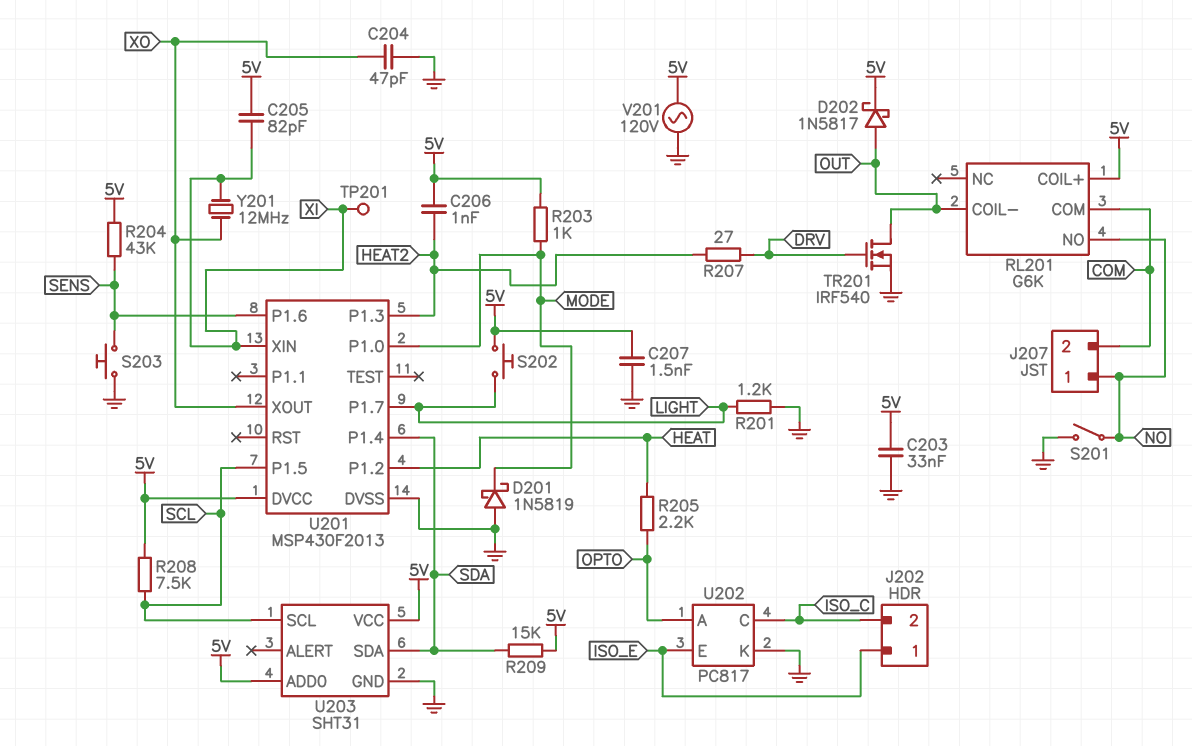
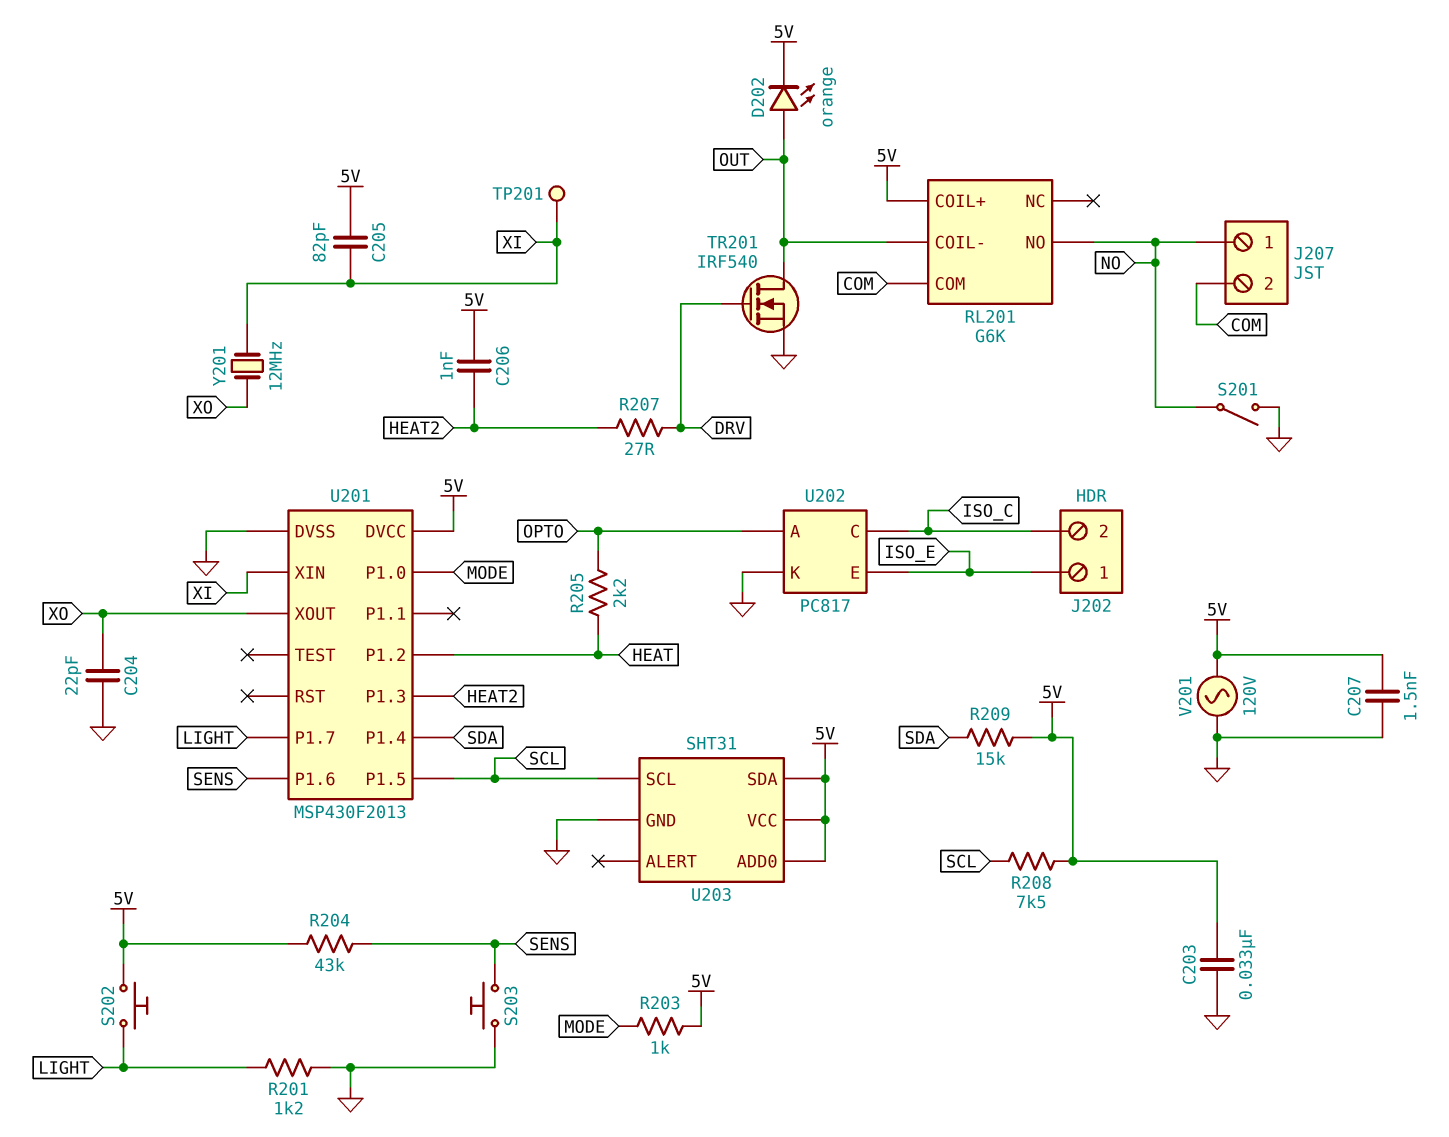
C204: 47pF (GND, XO) -> 22pF (GND, XO)
D201: schottky 1N5819 (A GND, K MODE) -> none
D202: schottky 1N5817 (A OUT, K 5V) -> LED orange (A OUT, K 5V)
U203 pin SDA: SDA -> 5V

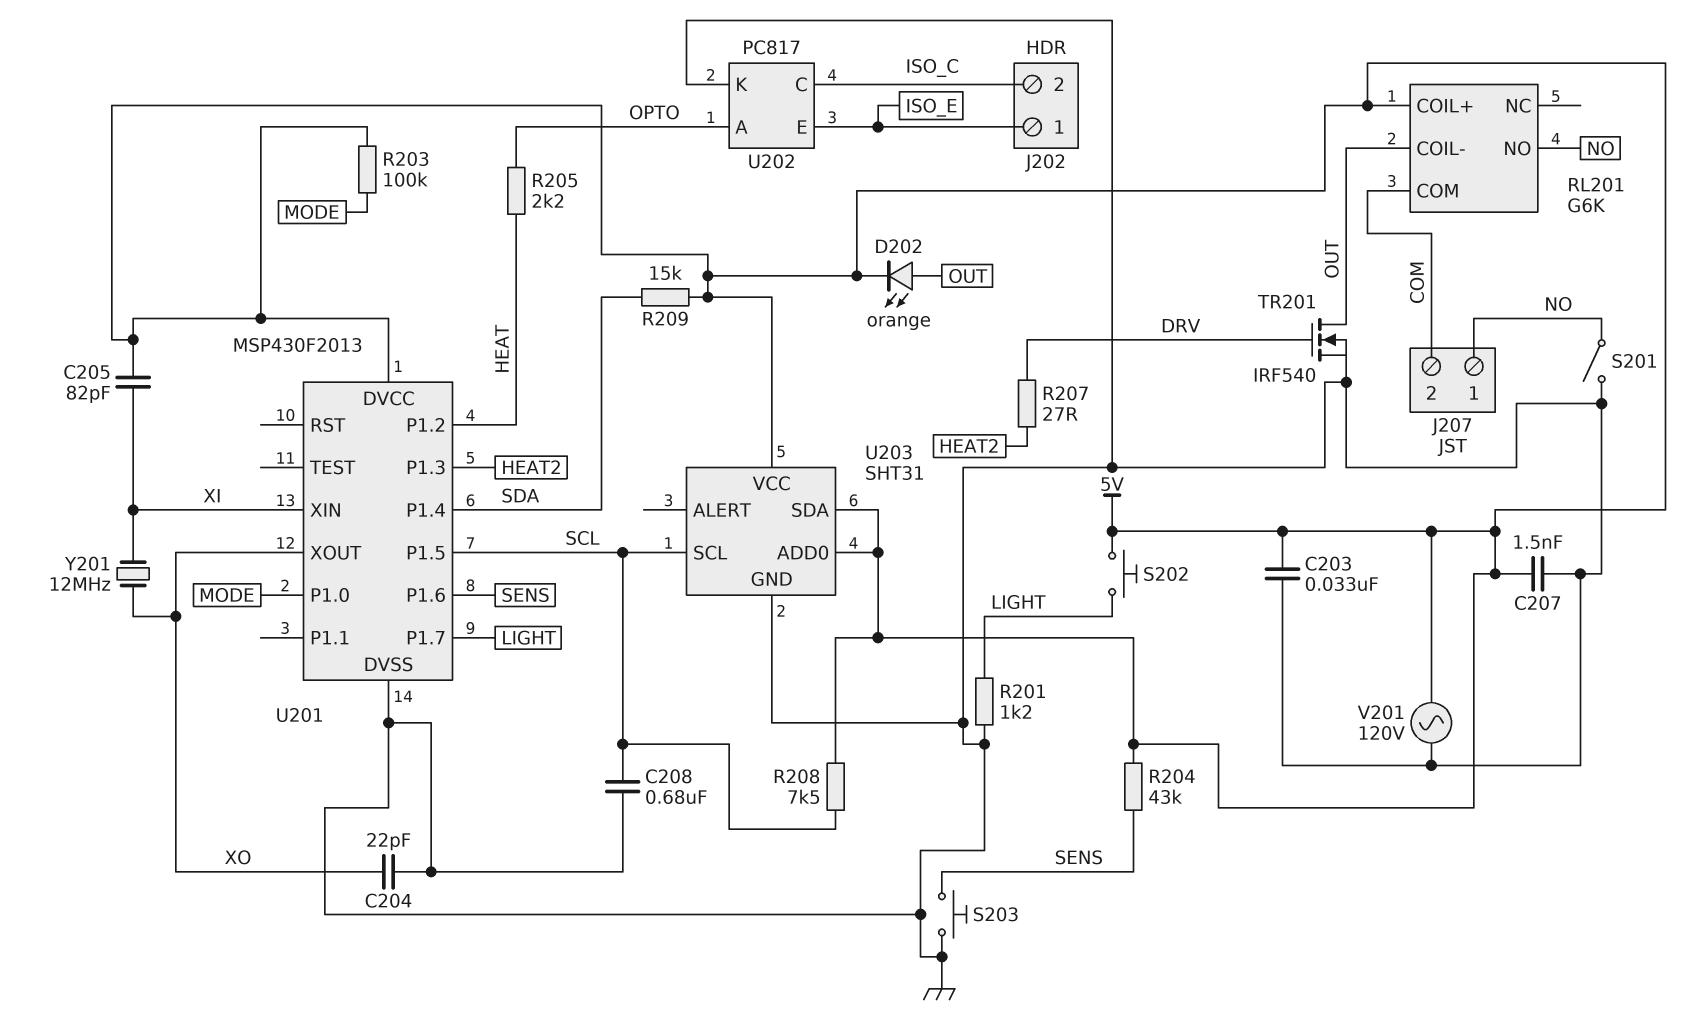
C206: 1nF (5V, HEAT2) -> none
C208: none -> 680nF (GND, SCL)
R203: 1k (5V, MODE) -> 100k (5V, MODE)
TP201: test point (XI) -> none

